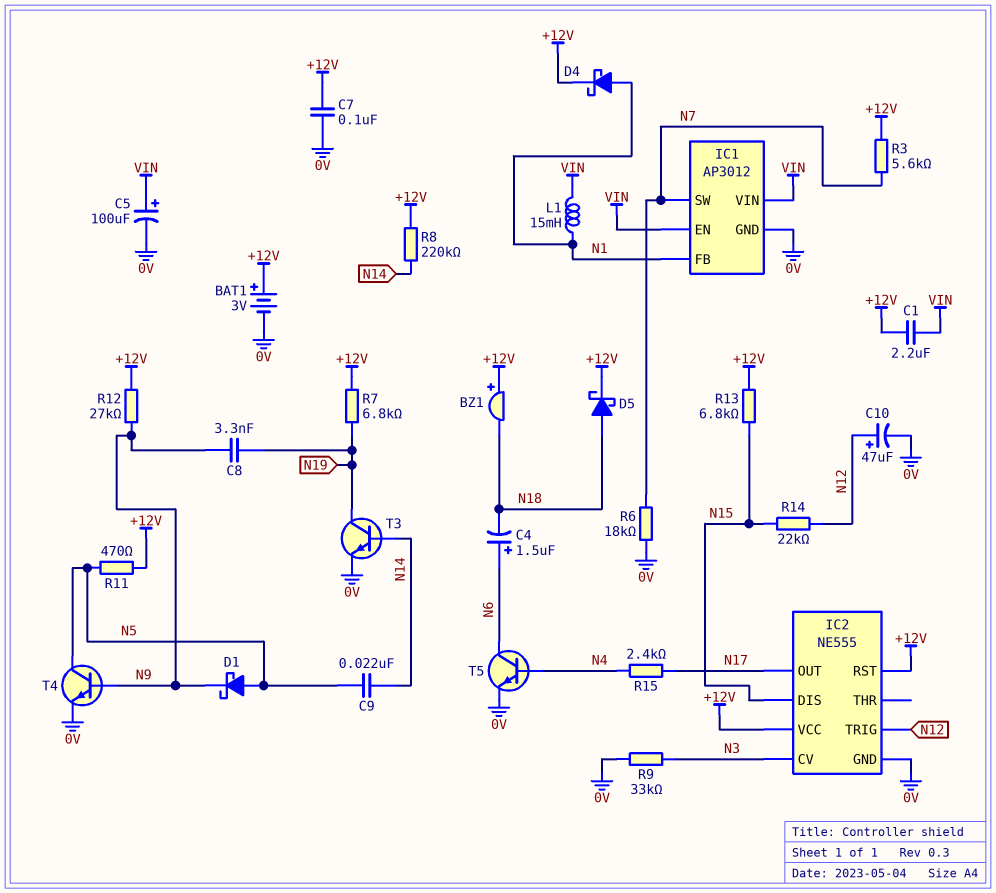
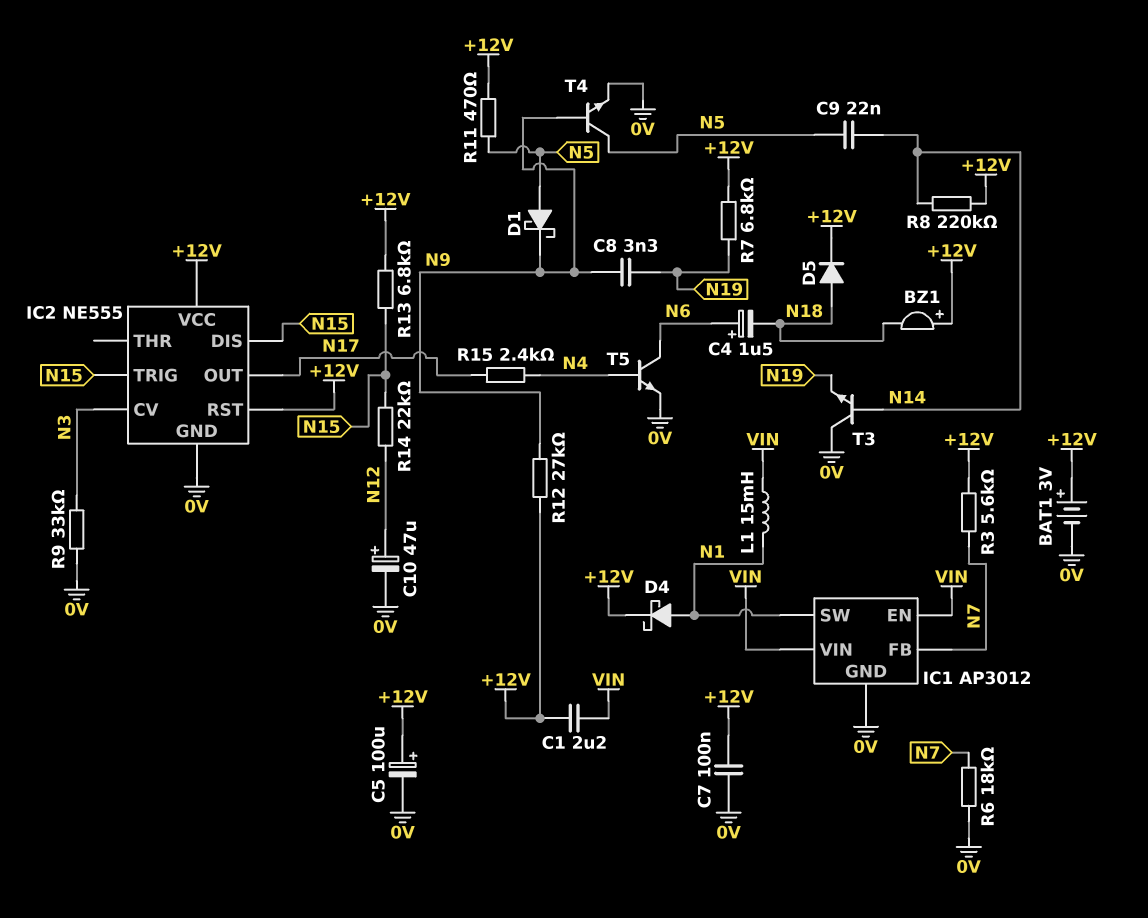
C5: 100uF (plus VIN, minus 0V) -> 100uF (plus +12V, minus 0V)
D5: schottky (A N18, K +12V) -> diode (A N18, K +12V)
IC1 pin FB: N1 -> N7
IC1 pin SW: N7 -> N1
IC2 pin TRIG: N12 -> N15
T3: NPN (B N14, C N19, E 0V) -> NPN (B N14, C 0V, E N19)

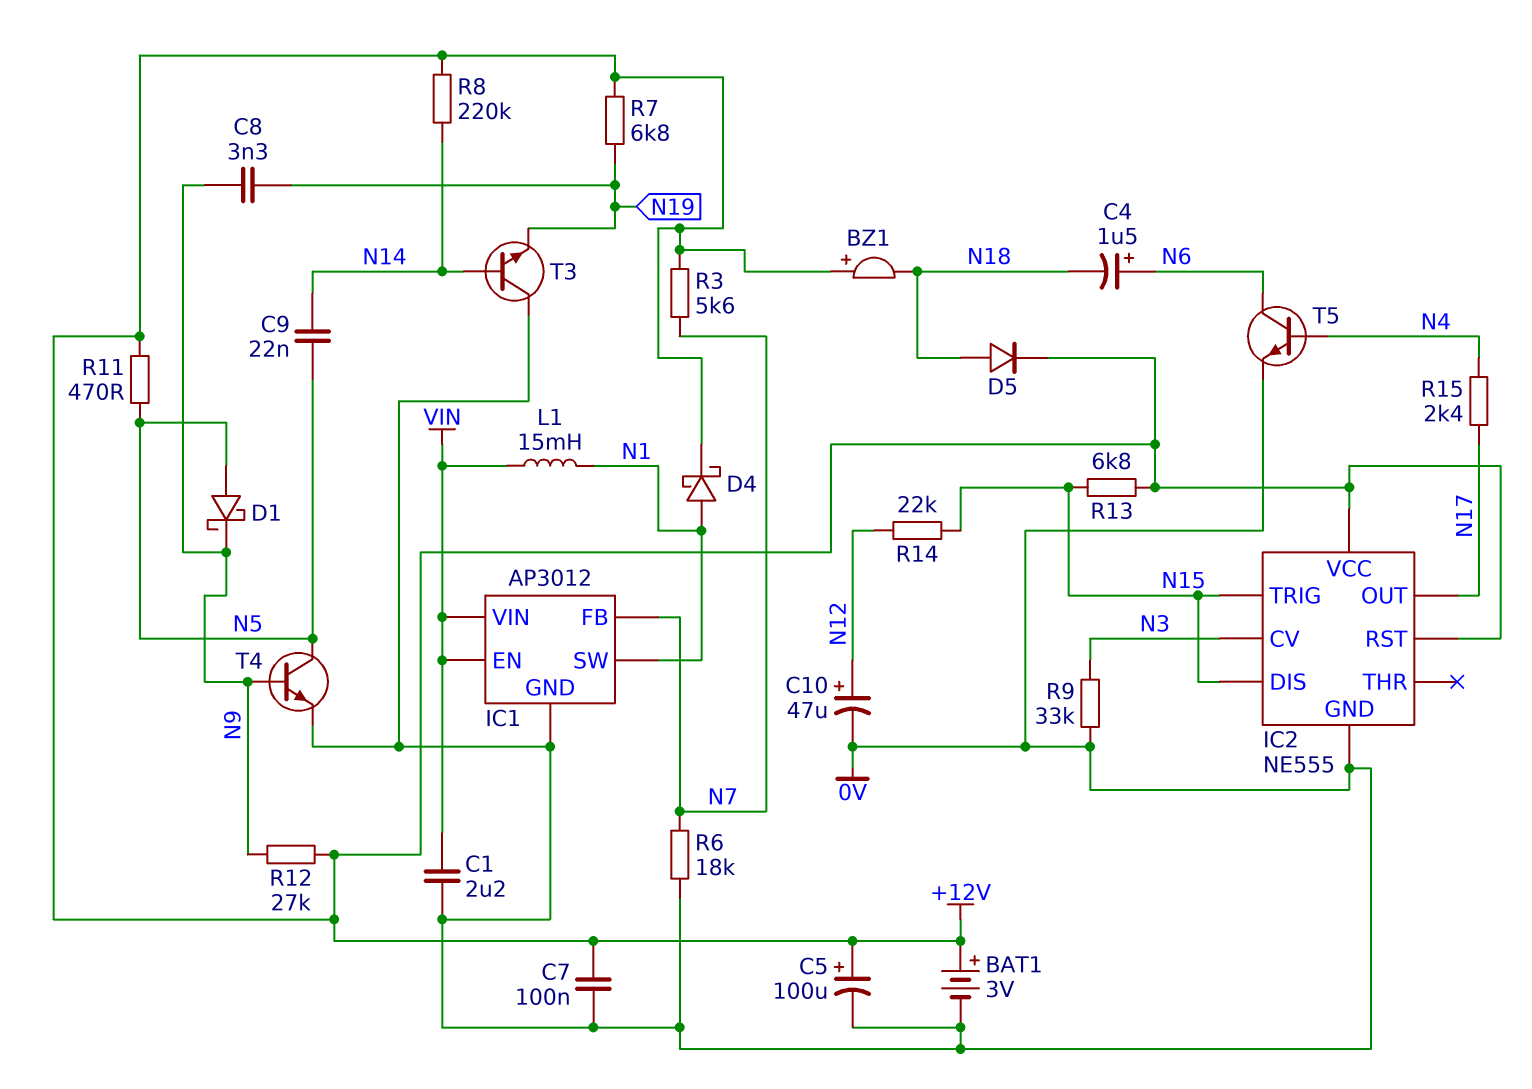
C1: 2.2uF (+12V, VIN) -> 2.2uF (0V, VIN)

